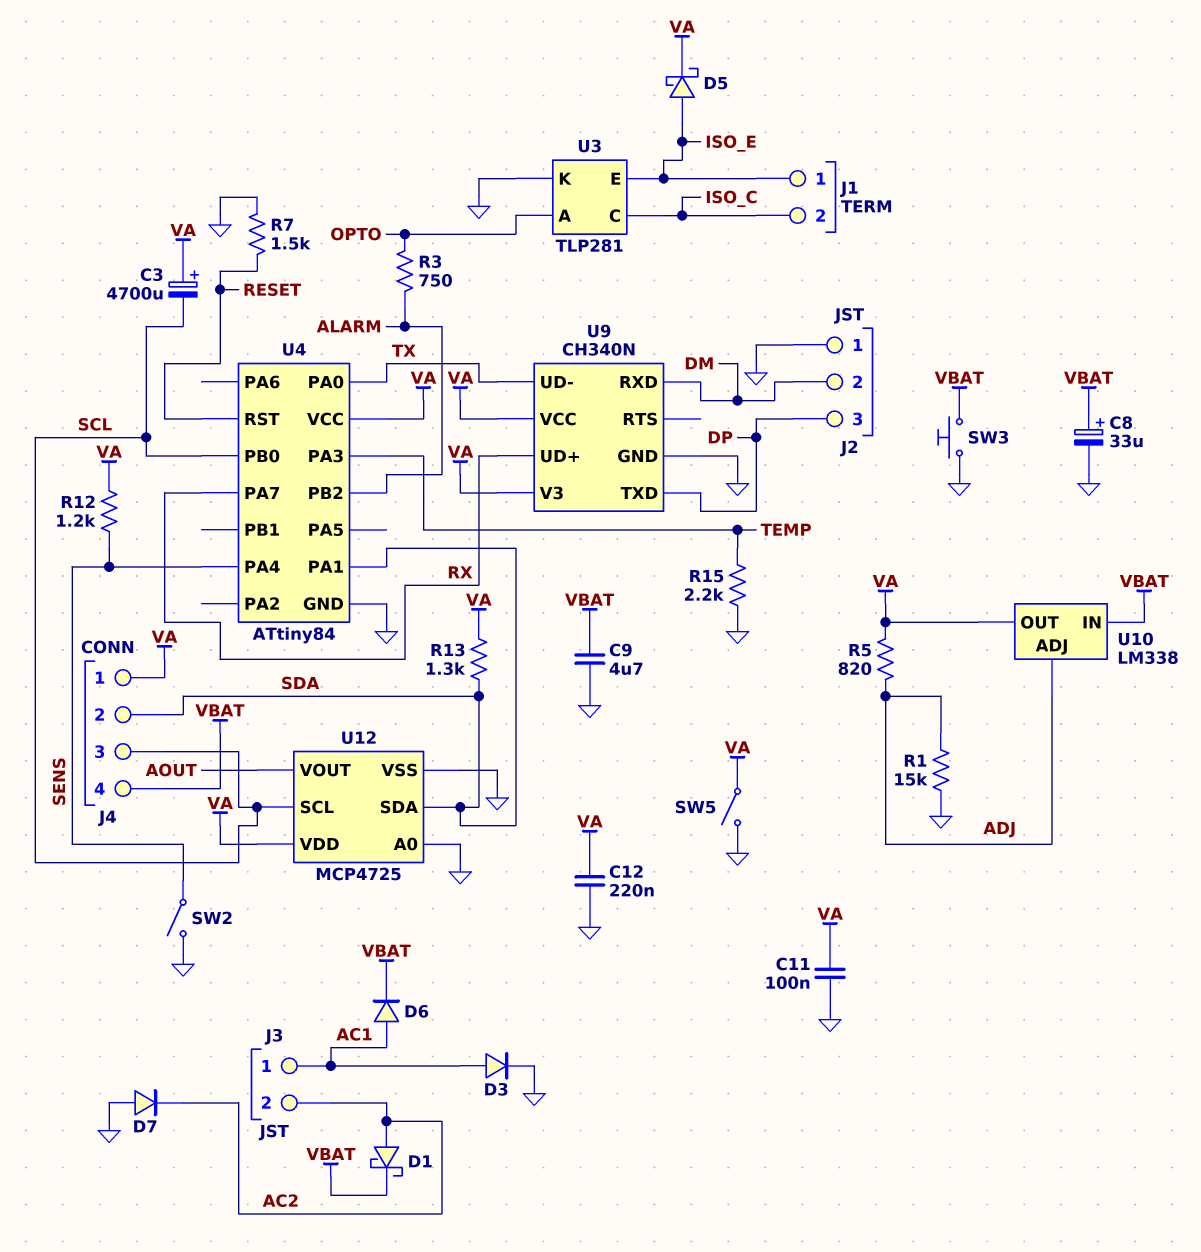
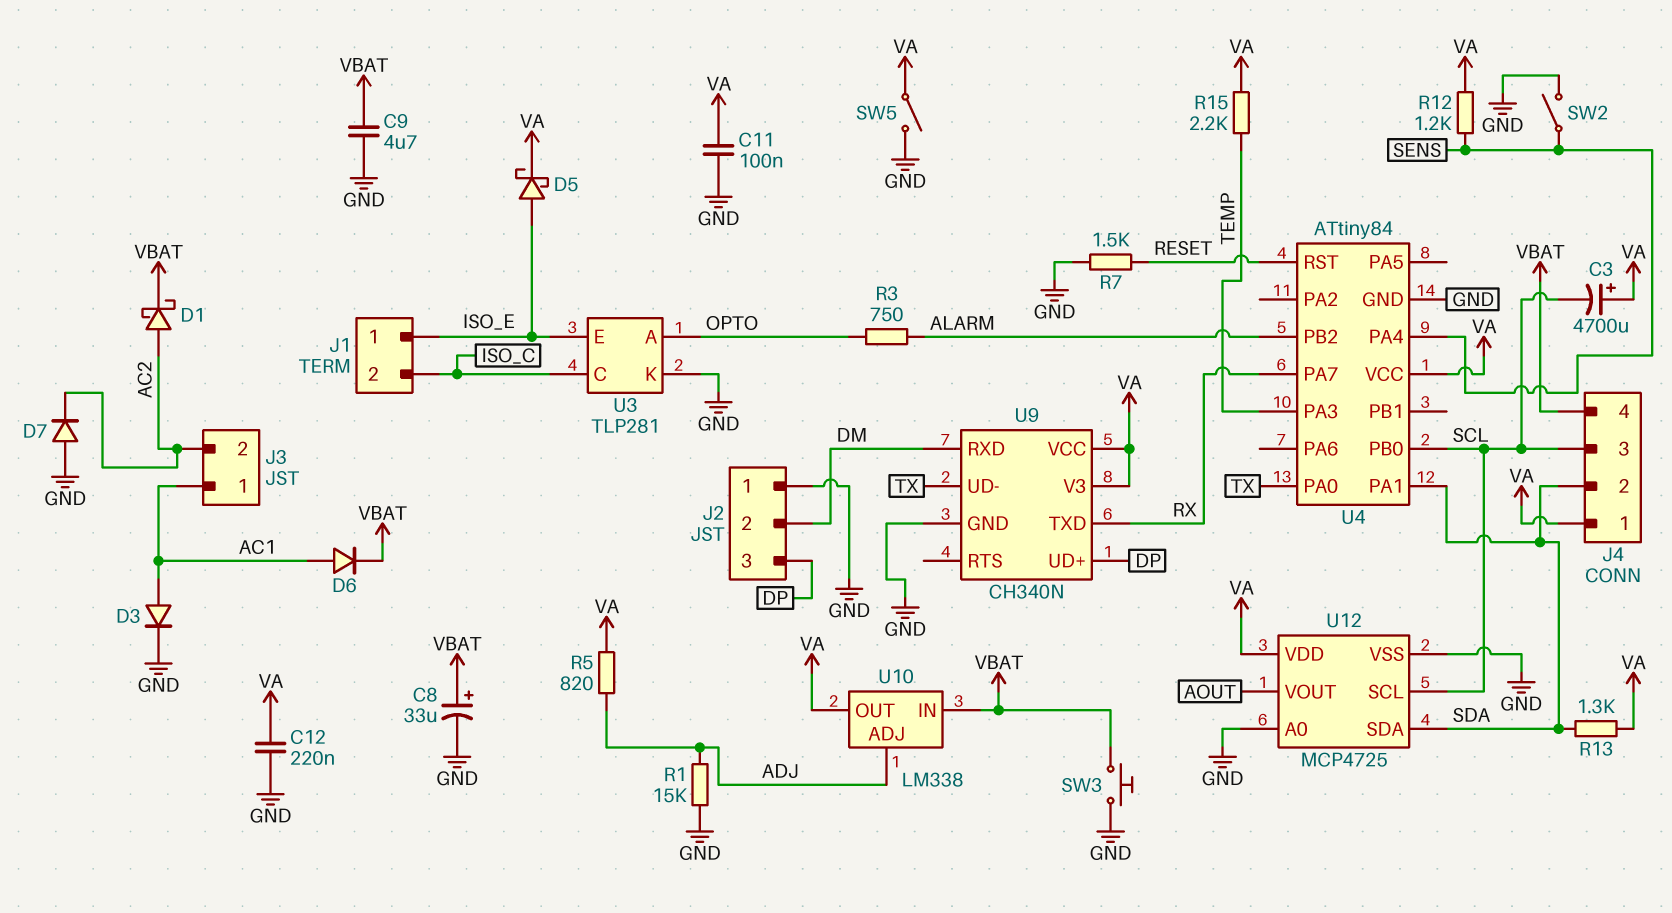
R15: 2.2k (GND, TEMP) -> 2.2k (TEMP, VA)
U9 pin TXD: DP -> RX
U9 pin UD+: RX -> DP

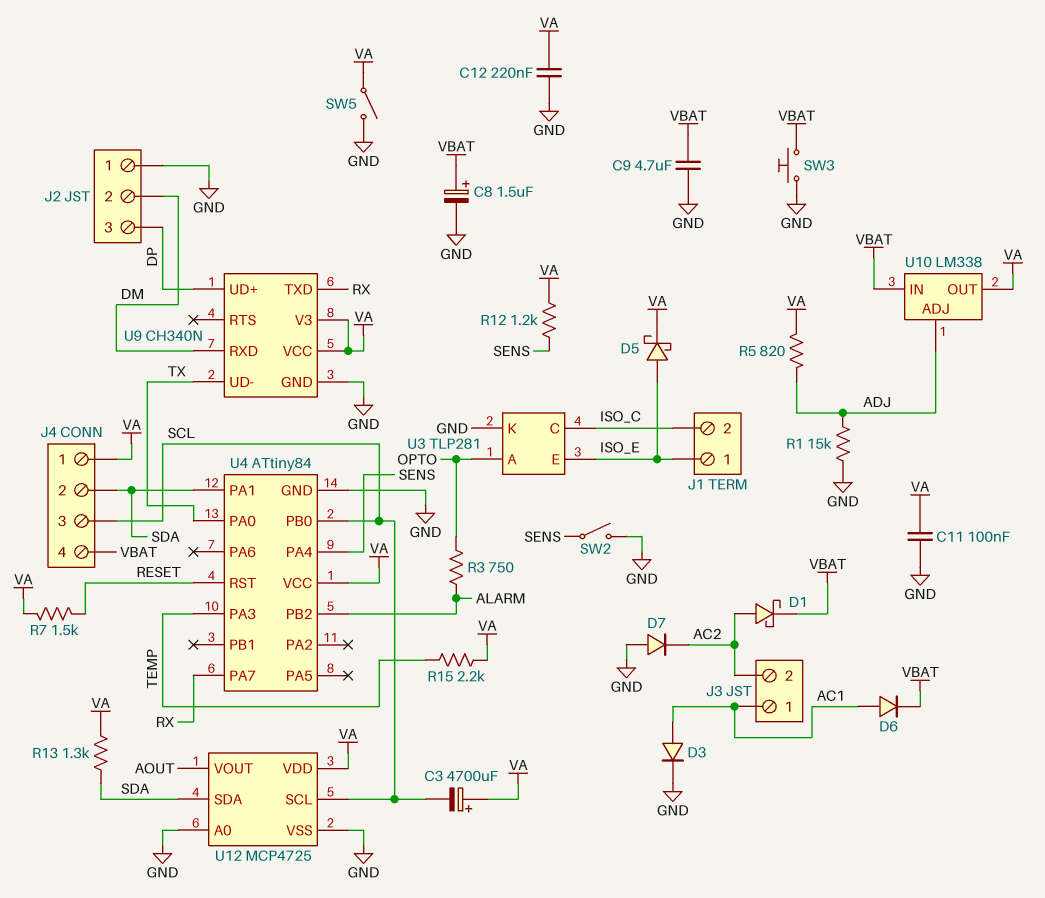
C8: 33uF (plus VBAT, minus GND) -> 1.5uF (plus VBAT, minus GND)
R7: 1.5k (GND, RESET) -> 1.5k (RESET, VA)

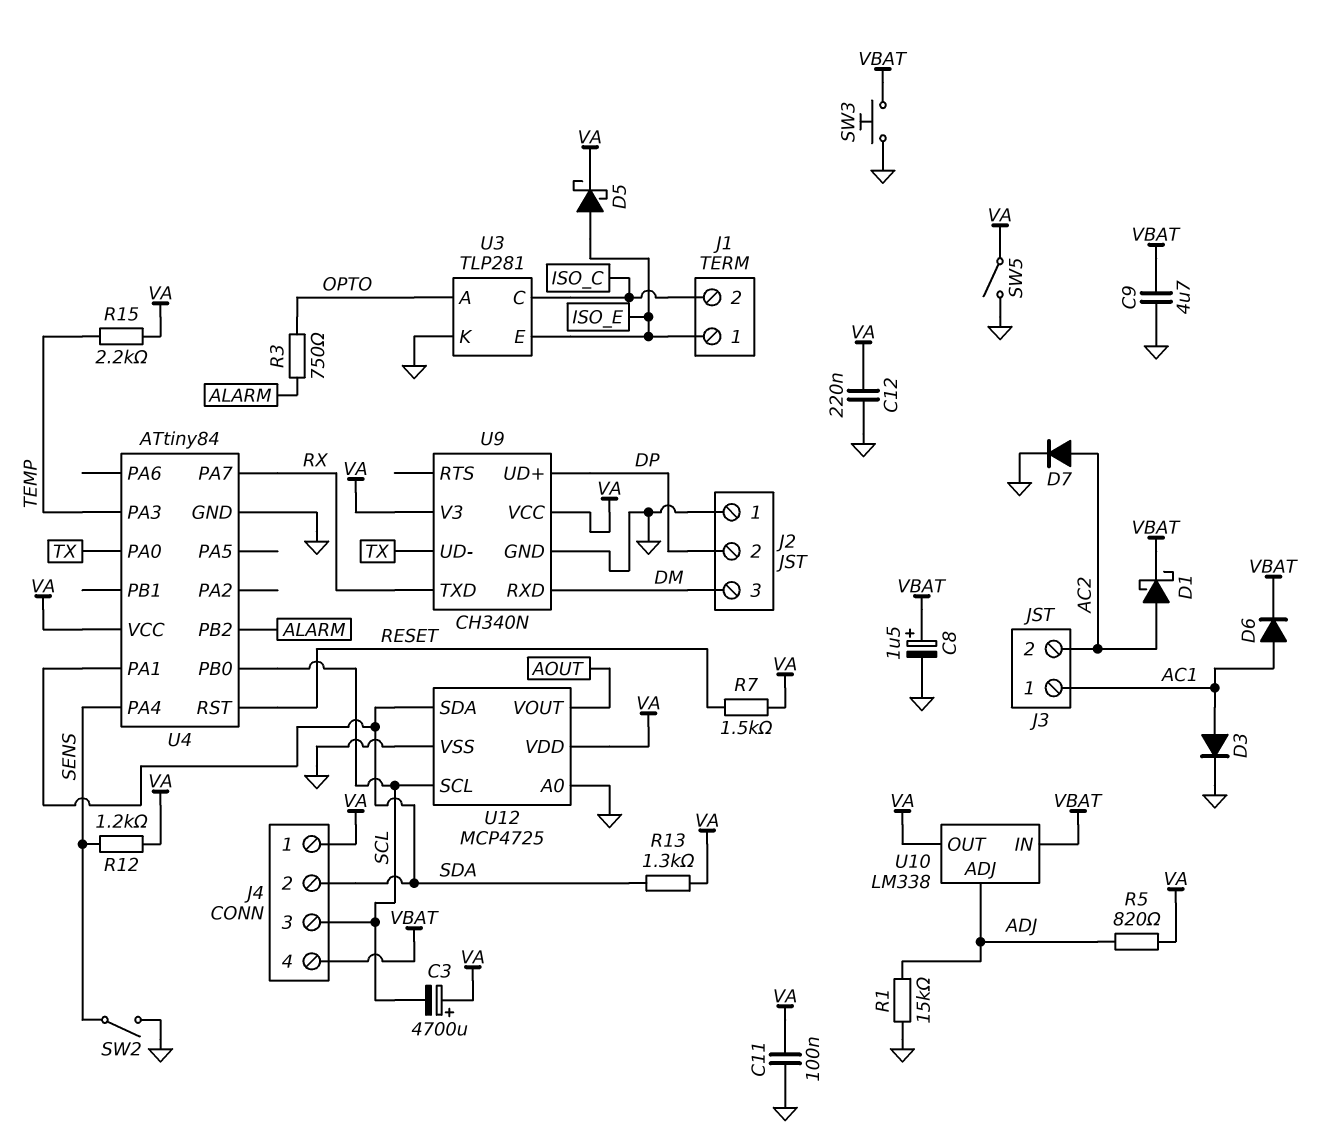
D7: diode (A GND, K AC2) -> diode (A AC2, K GND)
J2 pin 2: DM -> DP
J2 pin 3: DP -> DM

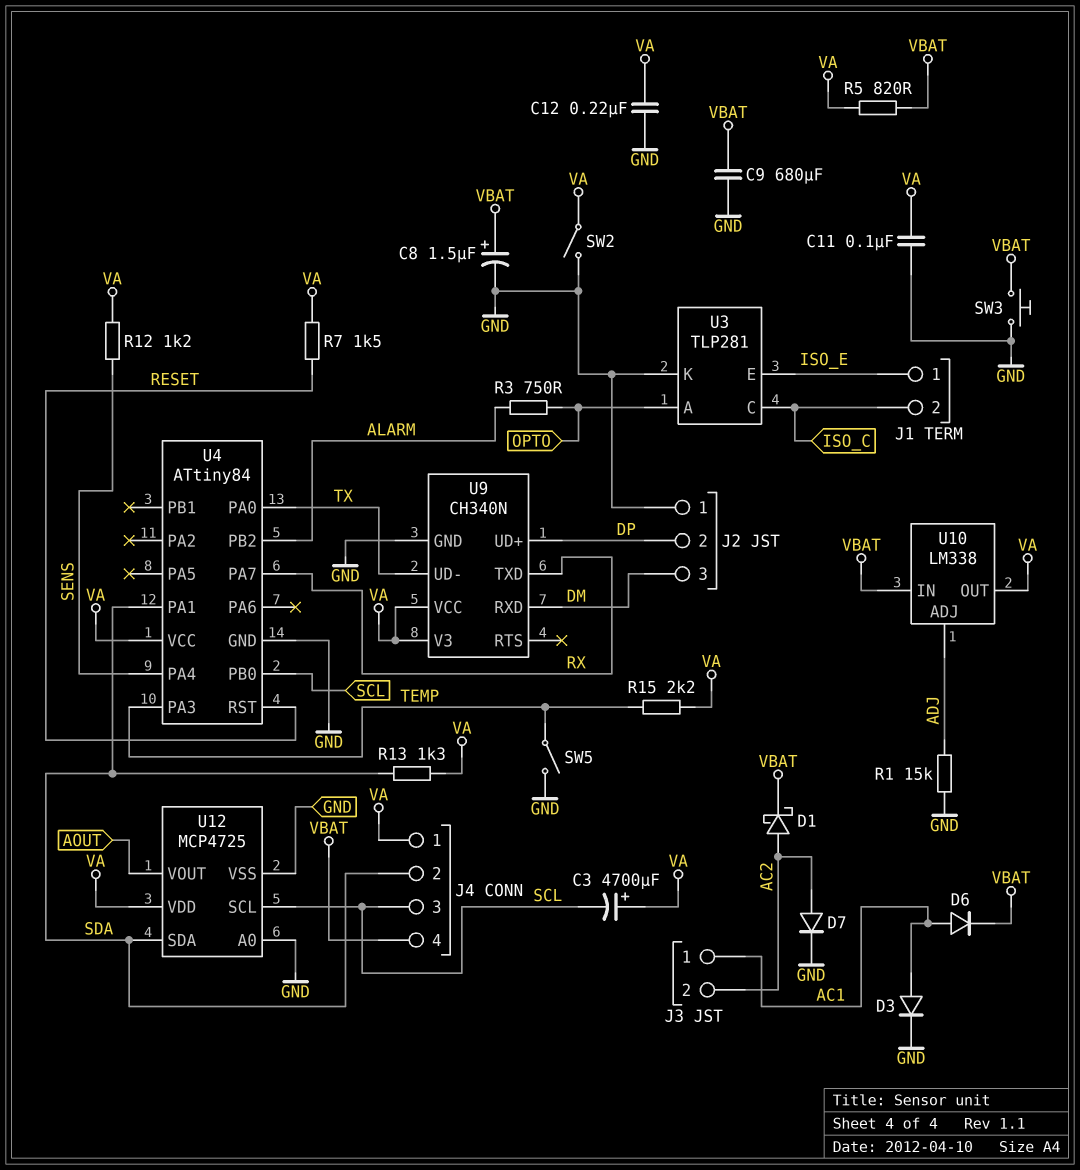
C9: 4.7uF (GND, VBAT) -> 680uF (GND, VBAT)
D5: schottky (A ISO_E, K VA) -> none
R5: 820 (ADJ, VA) -> 820 (VA, VBAT)
SW2: switch (GND, SENS) -> switch (GND, VA)
SW5: switch (GND, VA) -> switch (GND, TEMP)

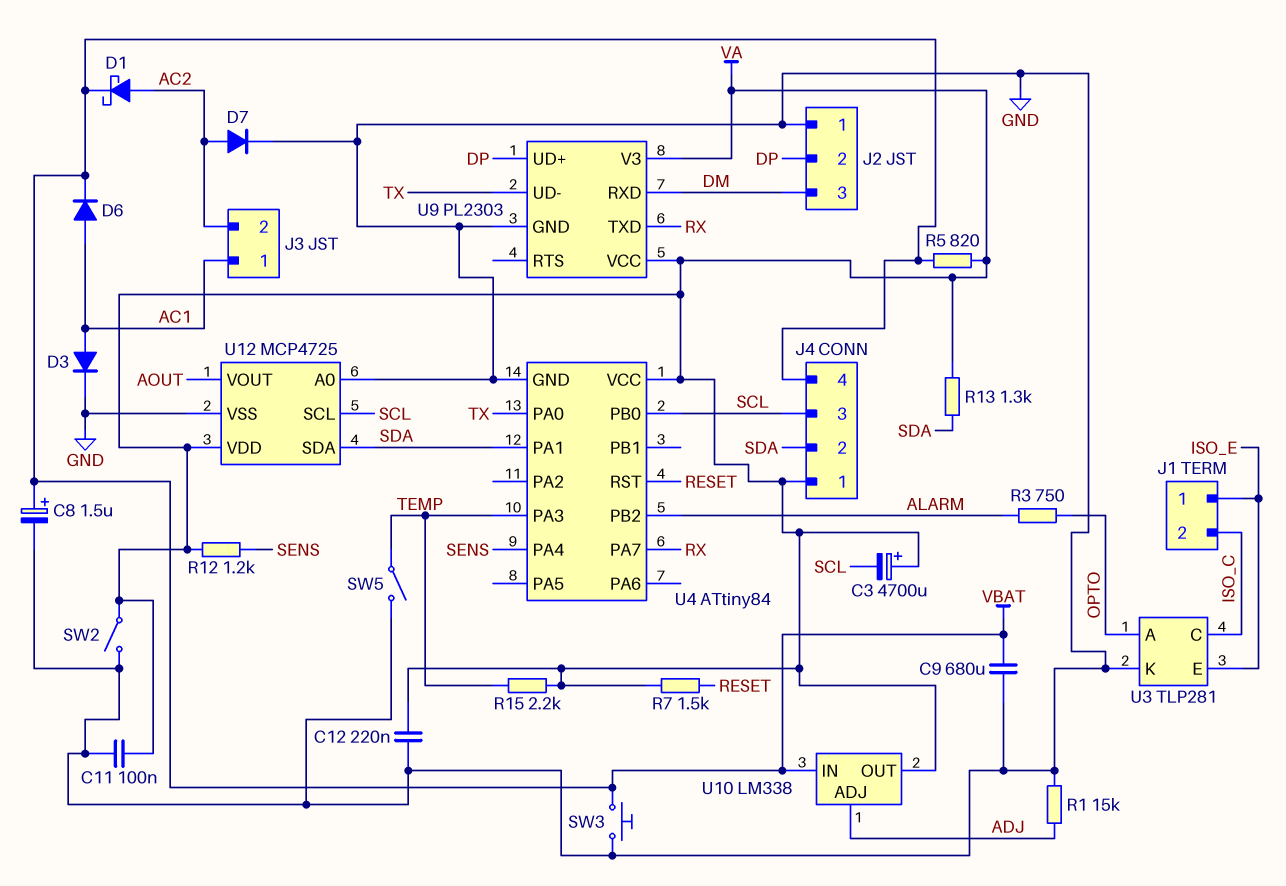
U9: CH340N -> PL2303

